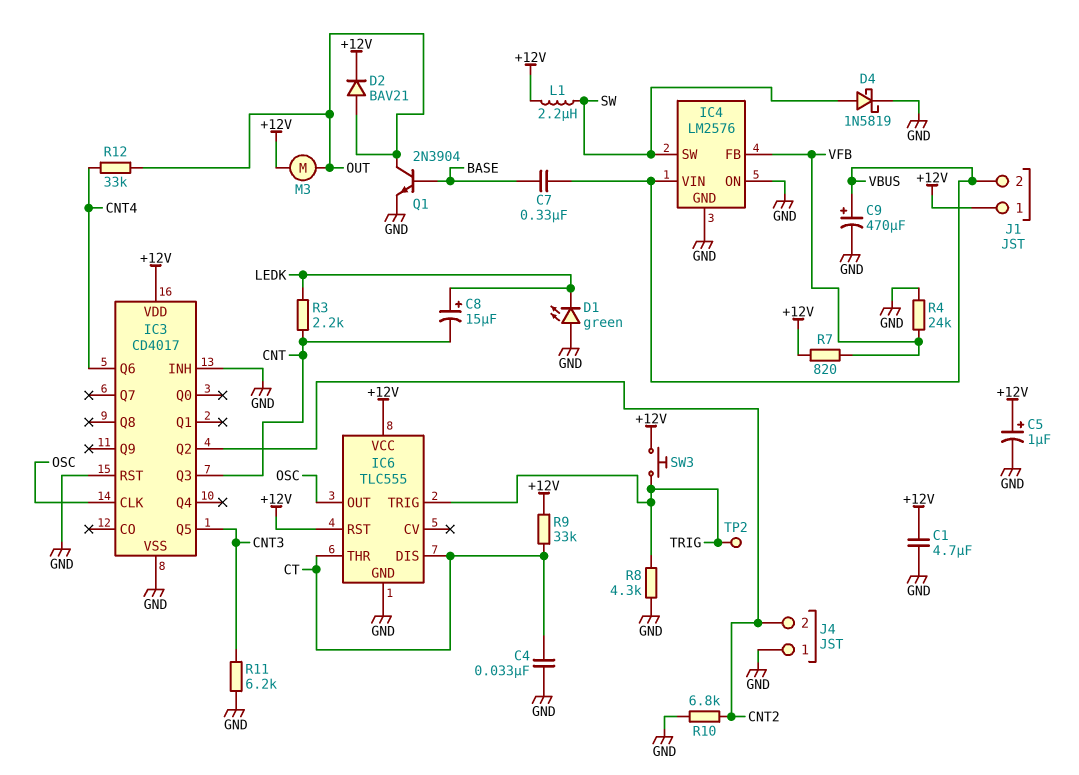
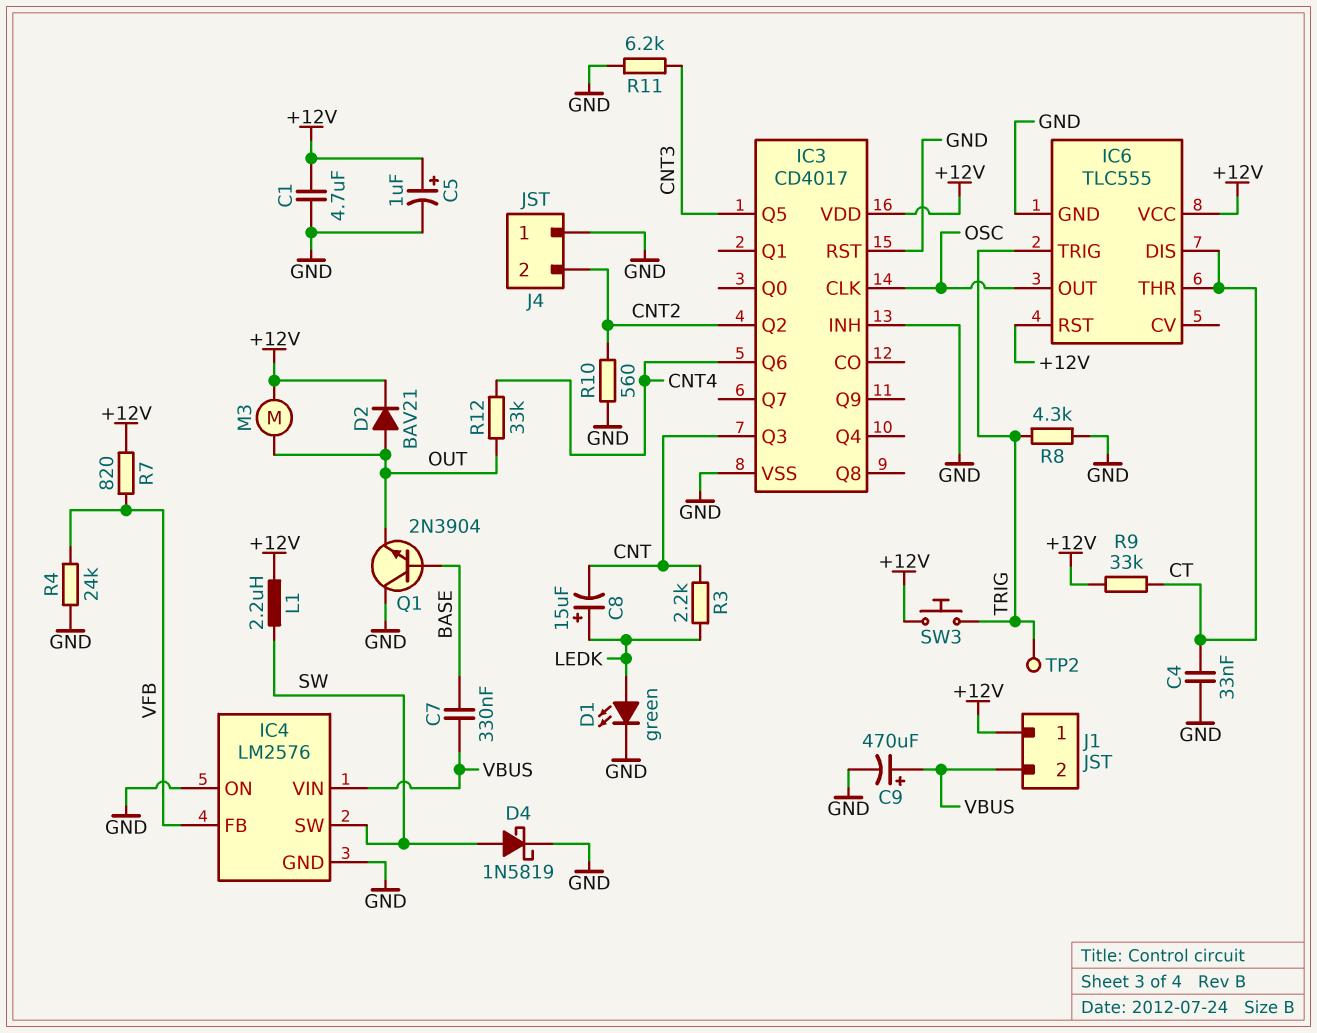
D1: LED green (A GND, K LEDK) -> LED green (A LEDK, K GND)
Q1: NPN 2N3904 (B BASE, C OUT, E GND) -> NPN 2N3904 (B BASE, C GND, E OUT)
R10: 6.8k (CNT2, GND) -> 560 (CNT2, GND)

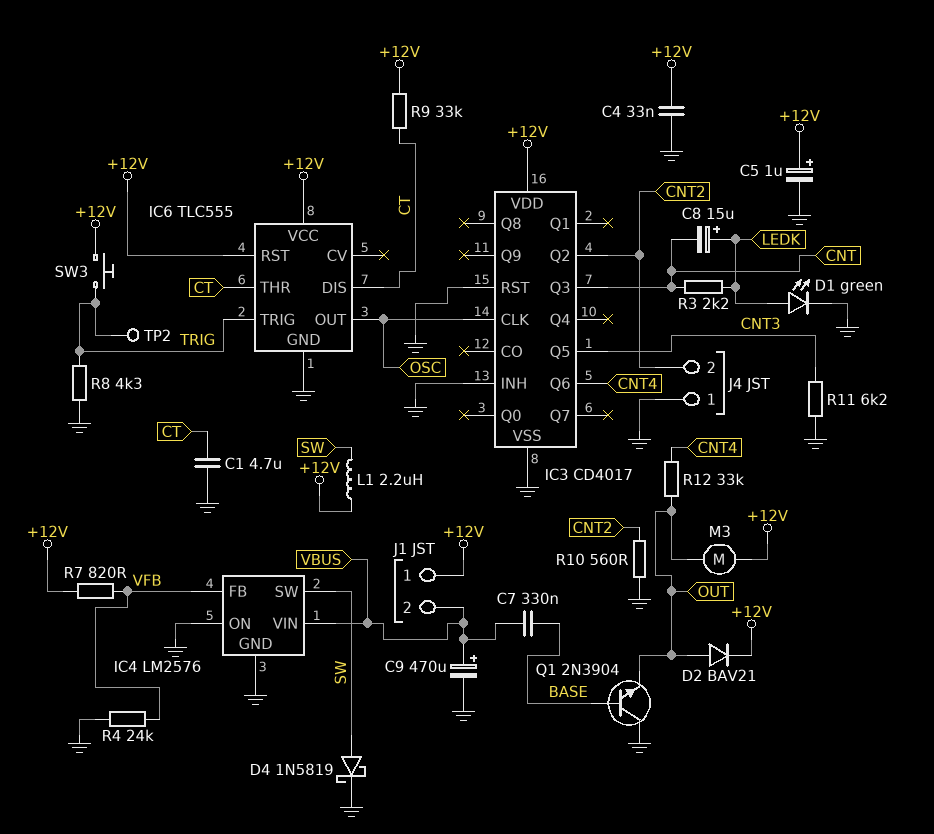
C1: 4.7uF (+12V, GND) -> 4.7uF (CT, GND)
C4: 33nF (CT, GND) -> 33nF (+12V, GND)

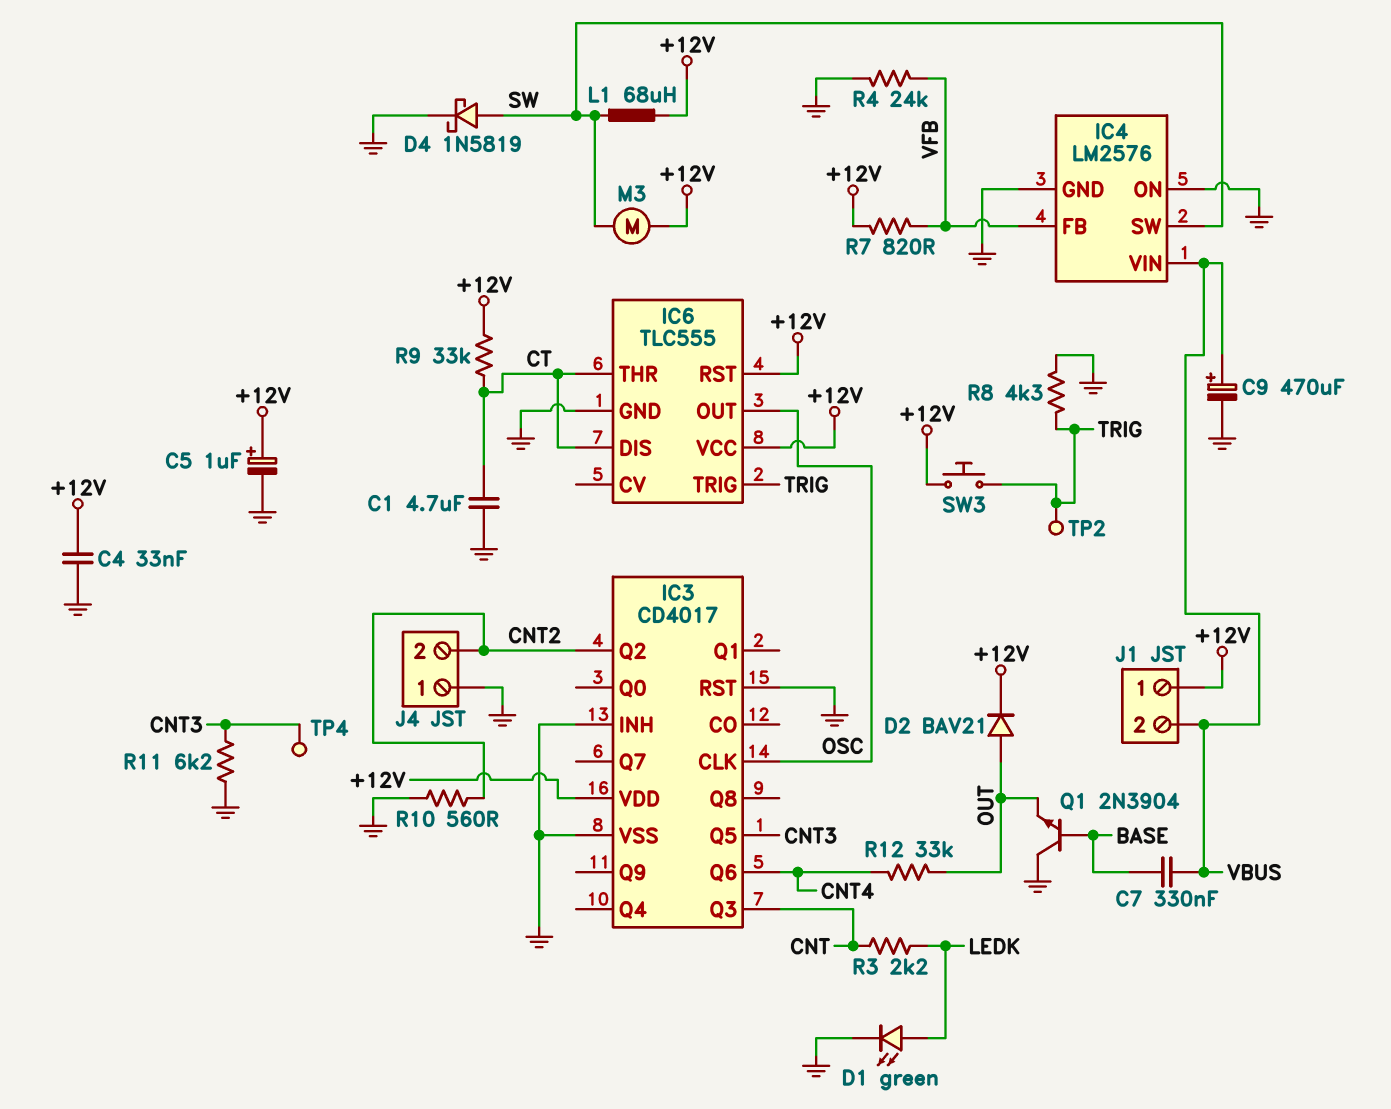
C8: 15uF (plus LEDK, minus CNT) -> none
L1: 2.2uH (+12V, SW) -> 68uH (+12V, SW)
M3: motor (+12V, OUT) -> motor (+12V, SW)
TP4: none -> test point (CNT3)

